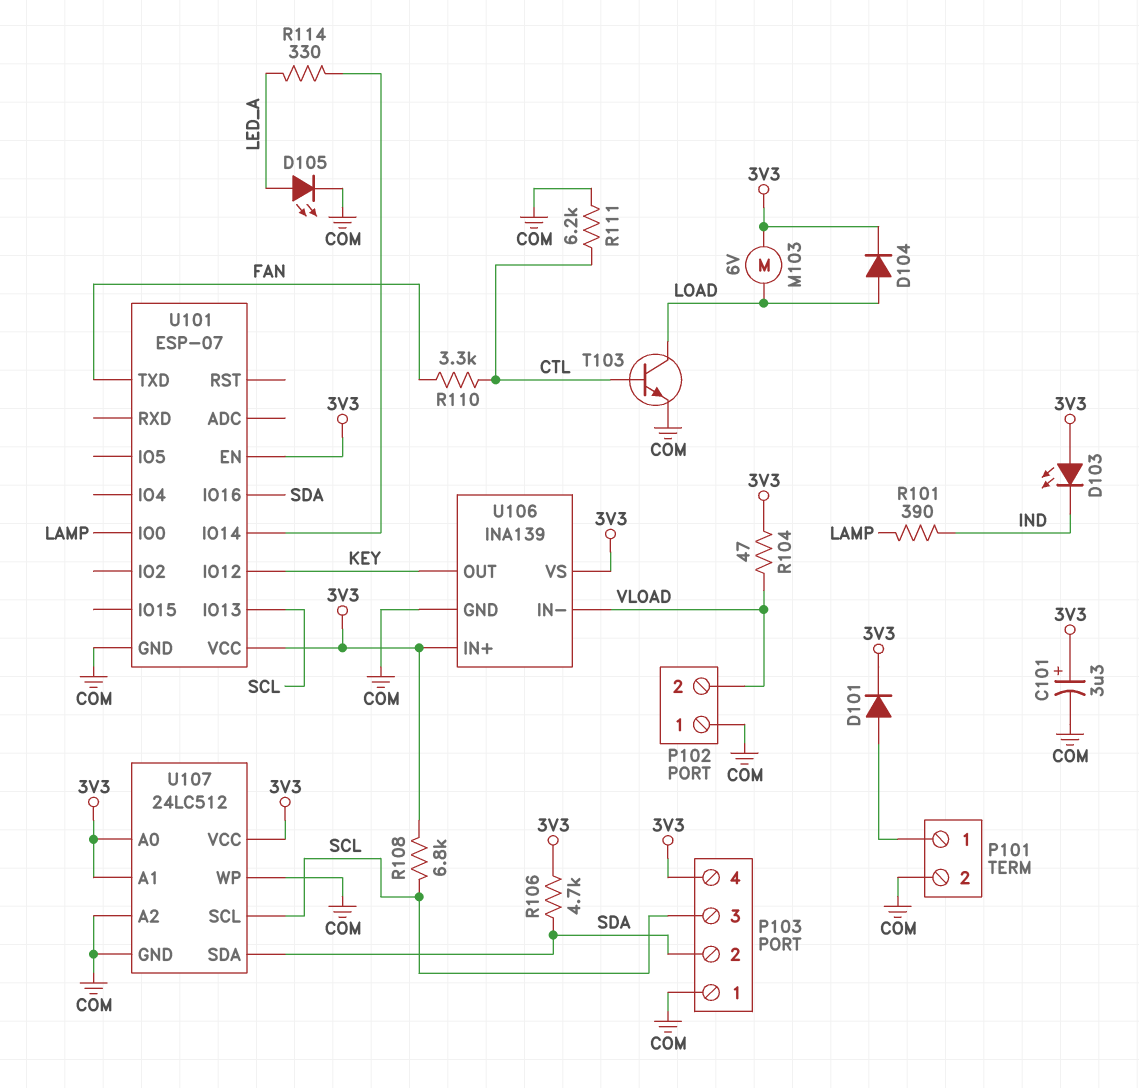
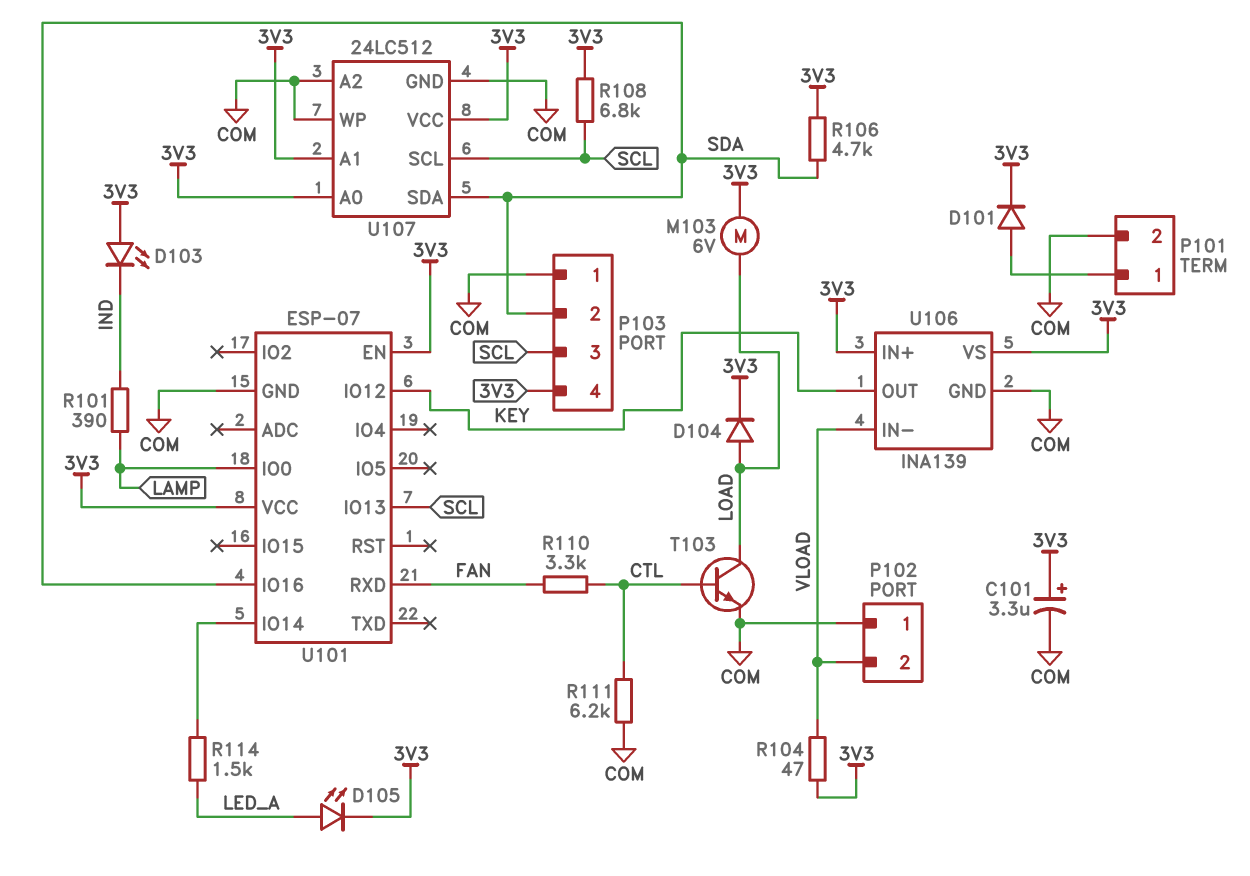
D105: LED (A LED_A, K COM) -> LED (A LED_A, K 3V3)
R114: 330 (LED_A, U101/IO14) -> 1.5k (LED_A, U101/IO14)
U101 pin RXD: none -> FAN
U101 pin TXD: FAN -> none

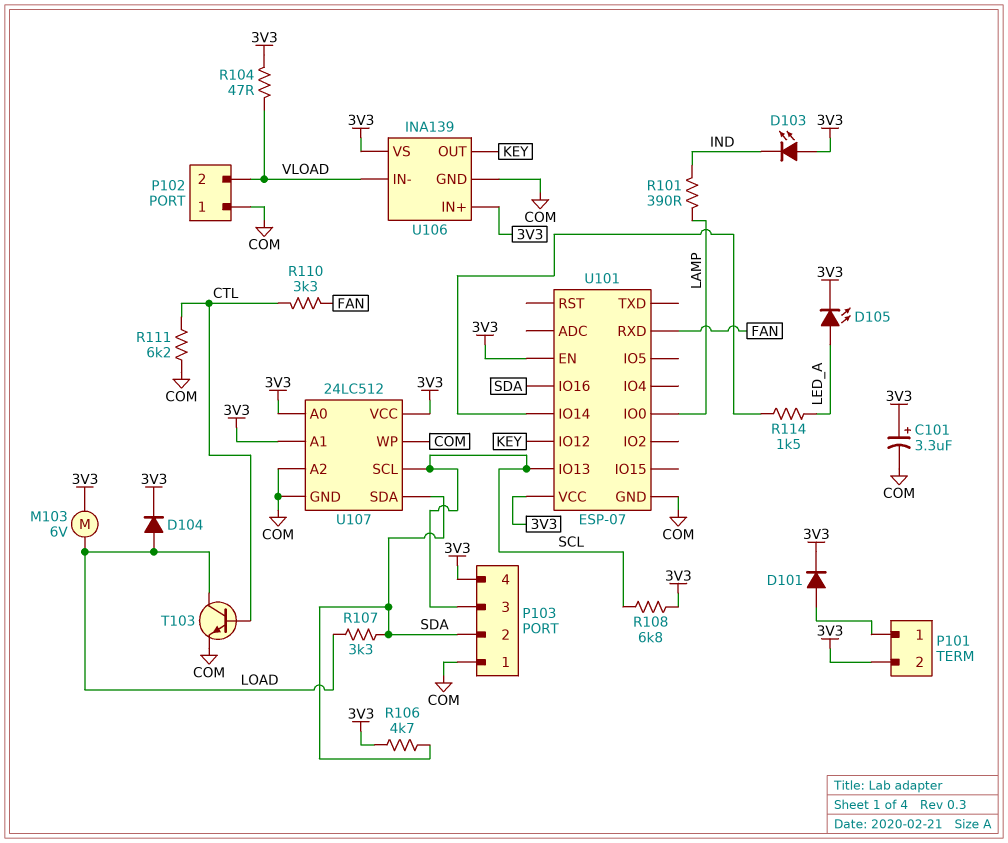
P101 pin 2: COM -> 3V3
R107: none -> 3.3k (LOAD, SDA)

